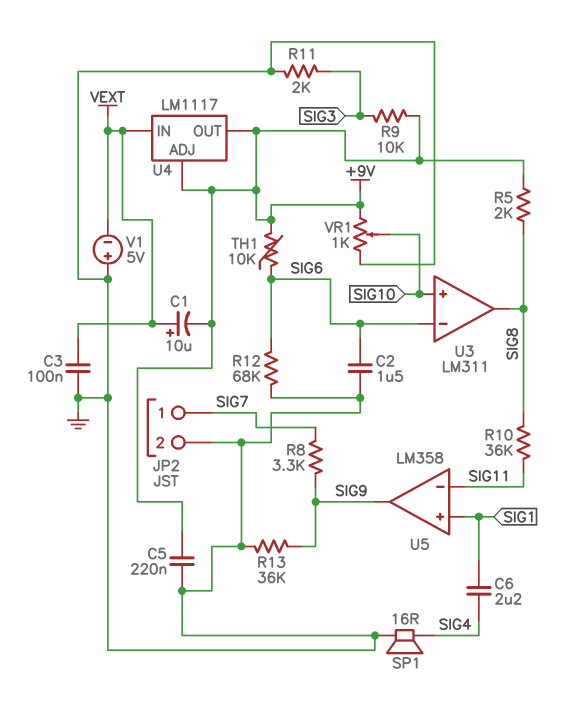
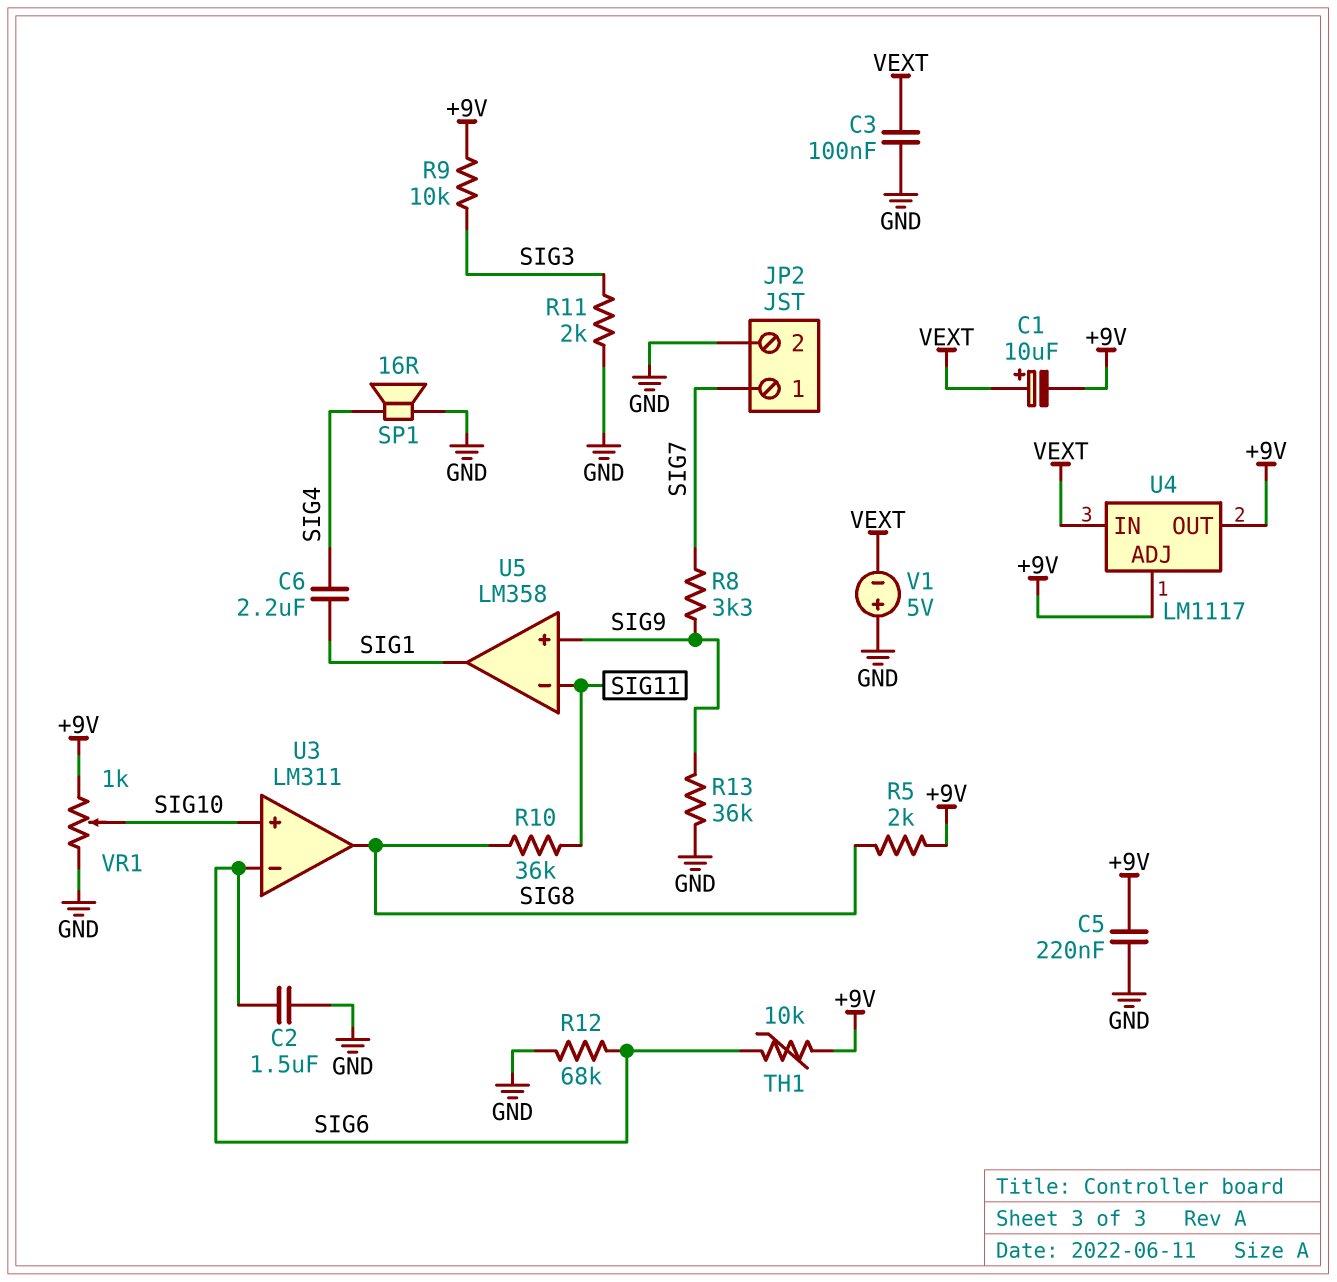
U5 pin in+: SIG1 -> SIG9
U5 pin out: SIG9 -> SIG1

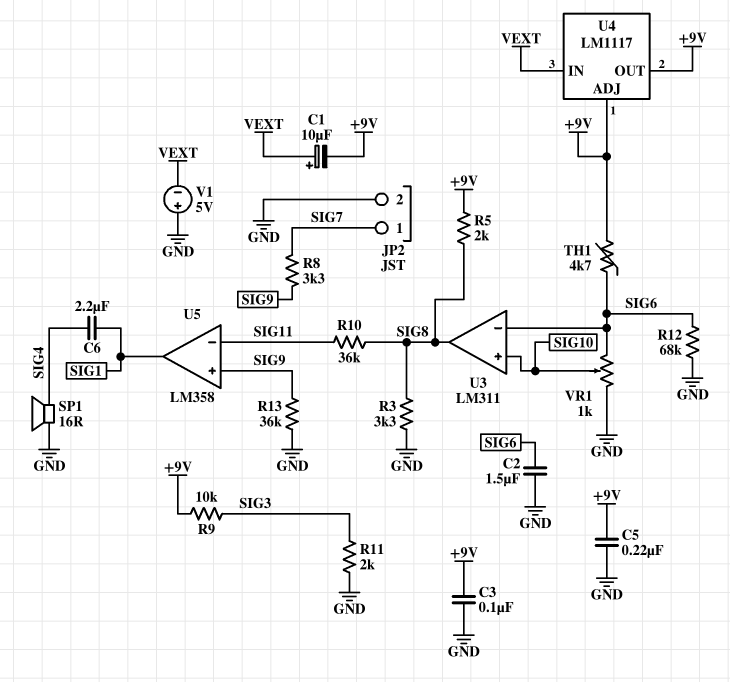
C3: 100nF (GND, VEXT) -> 100nF (+9V, GND)
R3: none -> 3.3k (GND, SIG8)
TH1: 10k (+9V, SIG6) -> 4.7k (+9V, SIG6)
VR1: 1k (+9V, GND, wiper SIG10) -> 1k (GND, SIG6, wiper SIG10)

